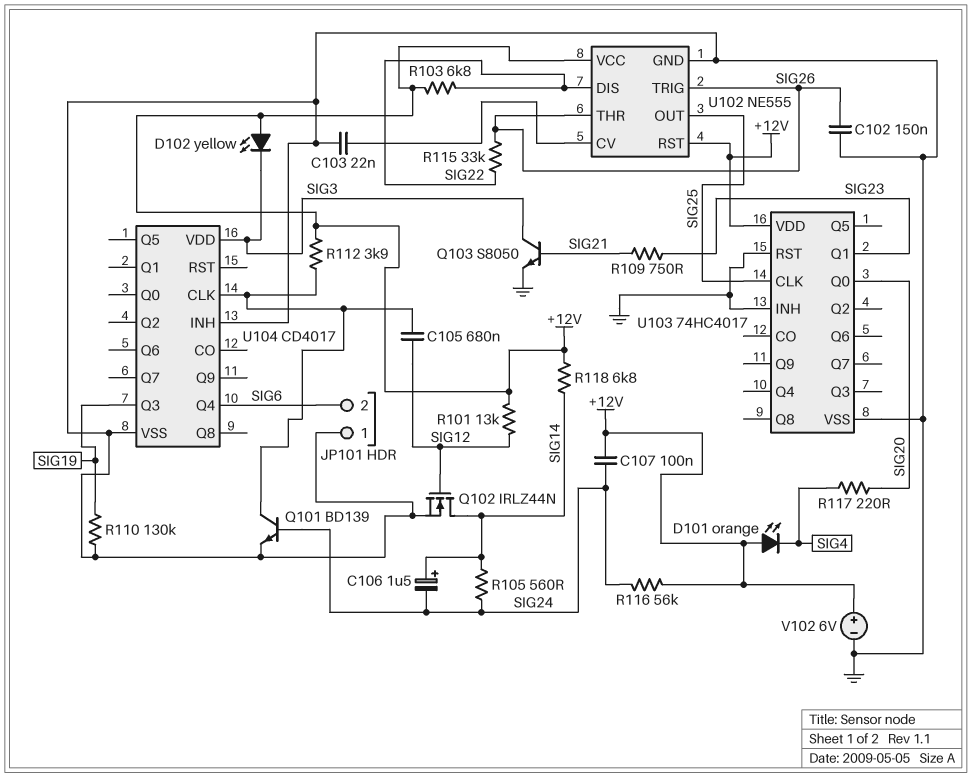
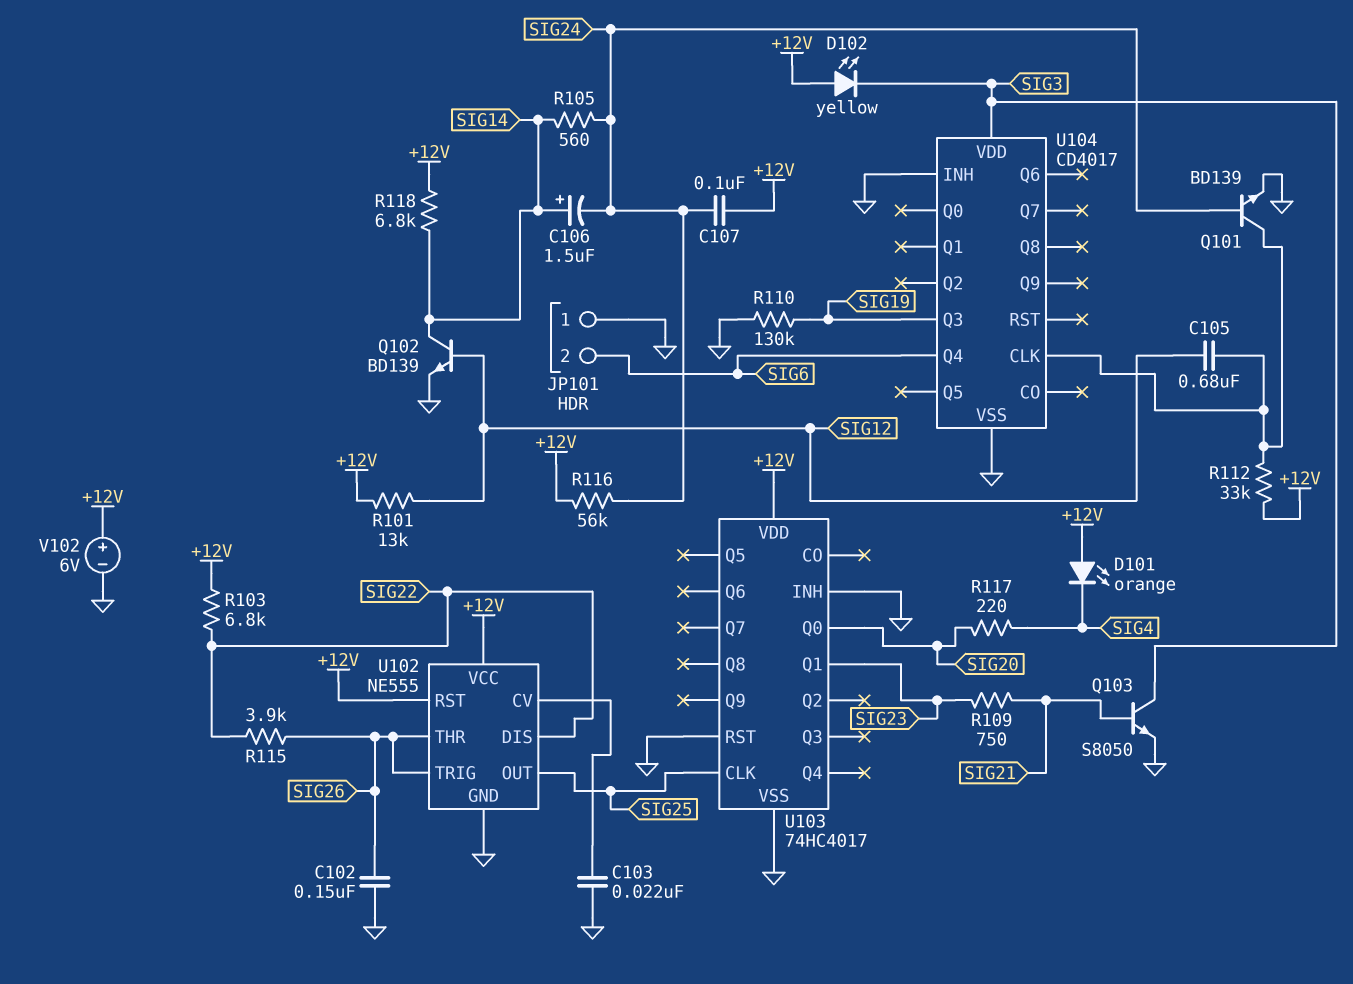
Q102: NMOS IRLZ44N (G SIG12, D SIG14, S GND) -> NPN BD139 (B SIG12, C SIG14, E GND)
R112: 3.9k (+12V, U104/CLK) -> 33k (+12V, U104/CLK)
R115: 33k (SIG22, SIG26) -> 3.9k (SIG22, SIG26)

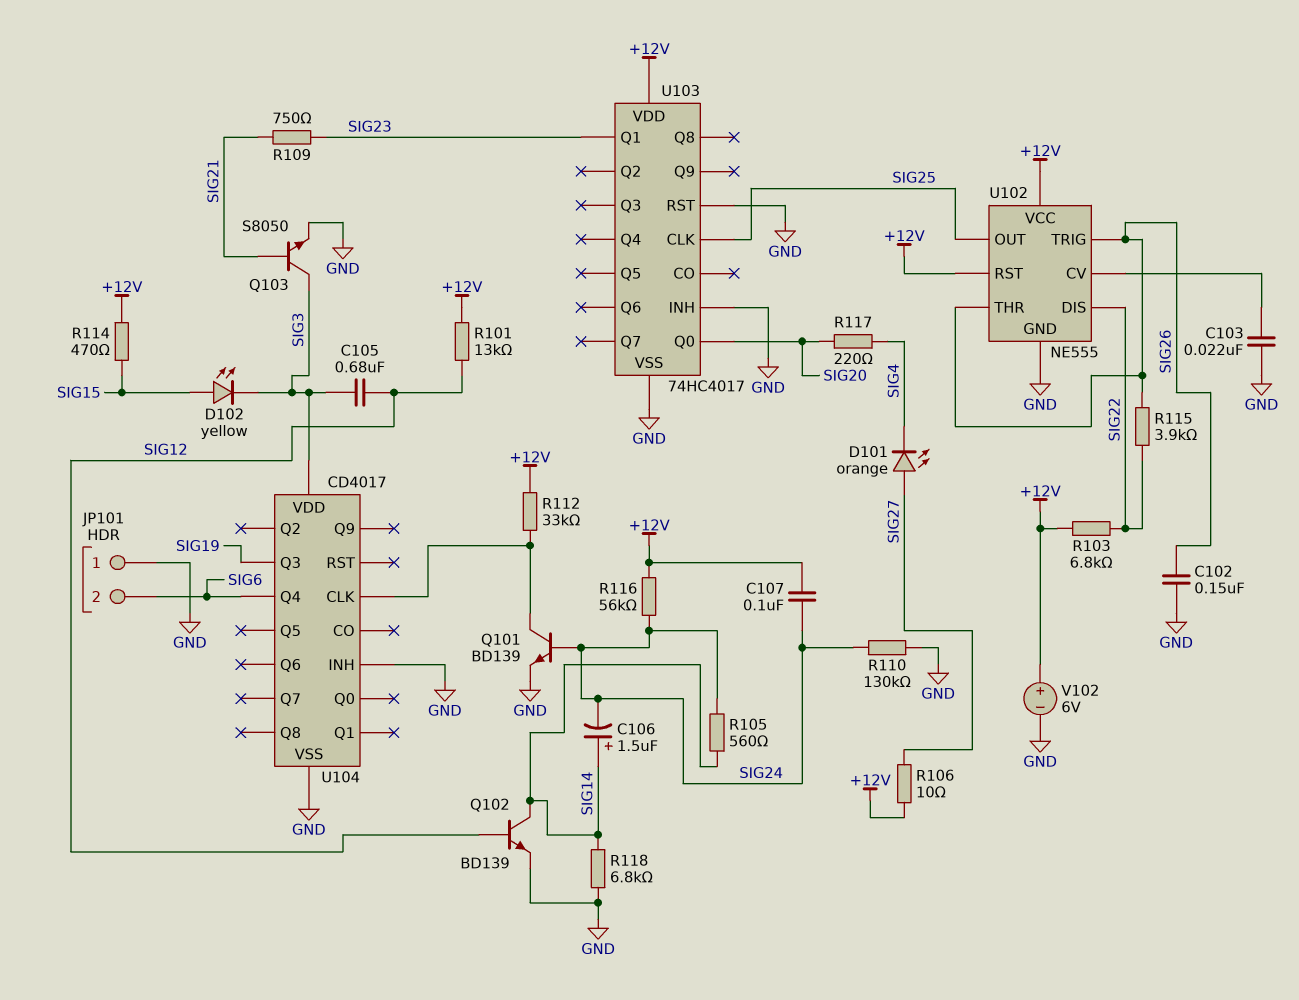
C105: 680nF (SIG12, U104/CLK) -> 680nF (SIG3, SIG12)
D101: LED orange (A +12V, K SIG4) -> LED orange (A SIG27, K SIG4)
D102: LED yellow (A +12V, K SIG3) -> LED yellow (A SIG15, K SIG3)
R106: none -> 10 (+12V, SIG27)
R110: 130k (GND, SIG19) -> 130k (GND, SIG24)
R114: none -> 470 (+12V, SIG15)
R118: 6.8k (+12V, SIG14) -> 6.8k (GND, SIG14)

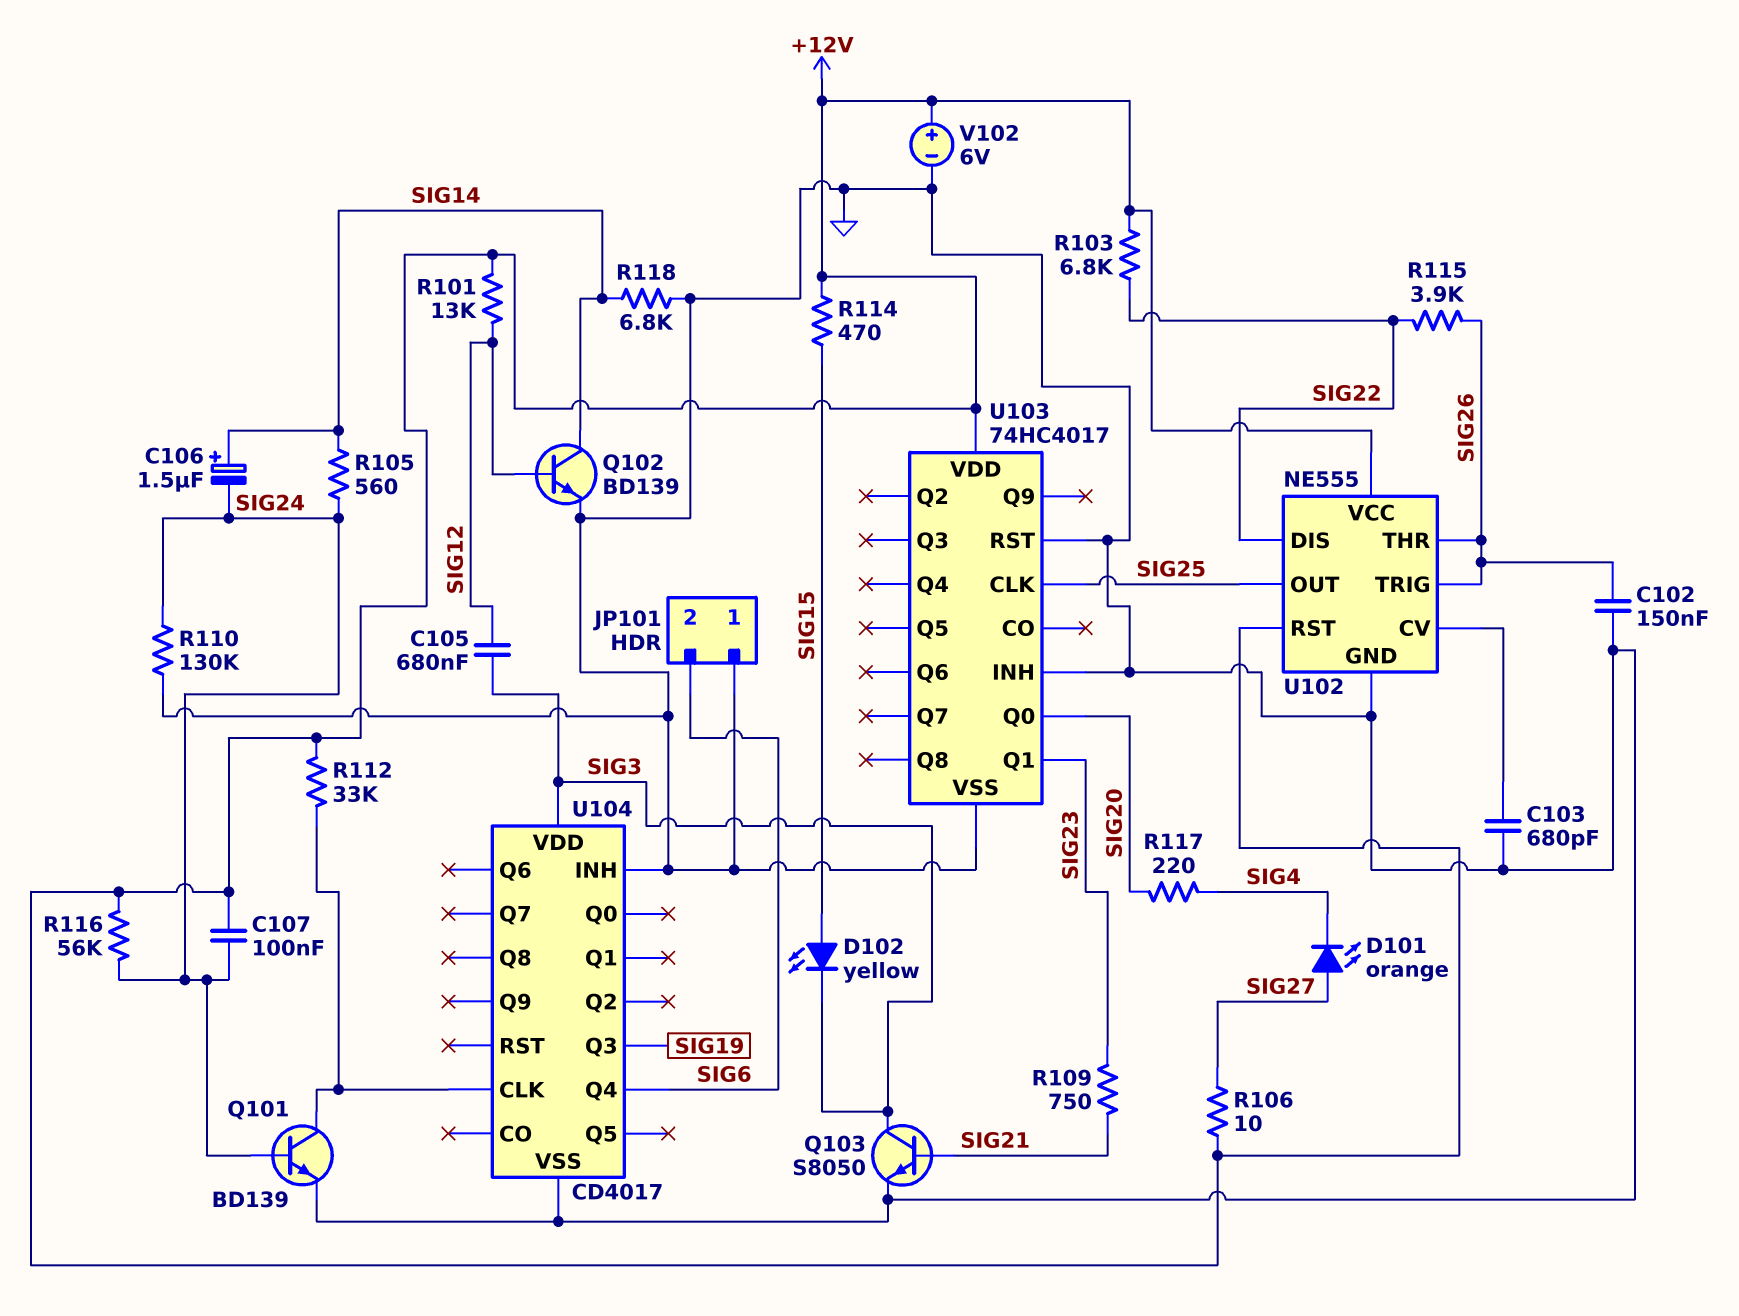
C103: 22nF (GND, U102/CV) -> 680pF (GND, U102/CV)

